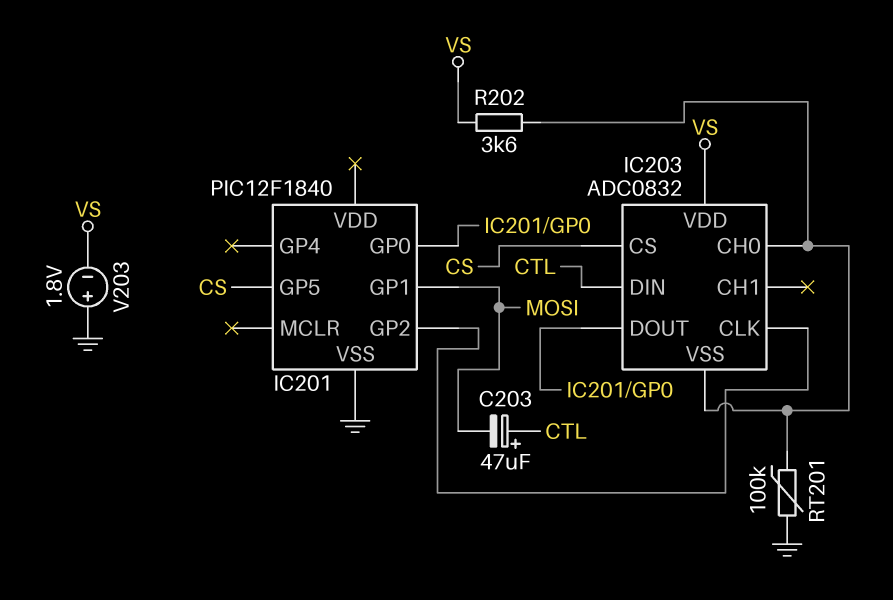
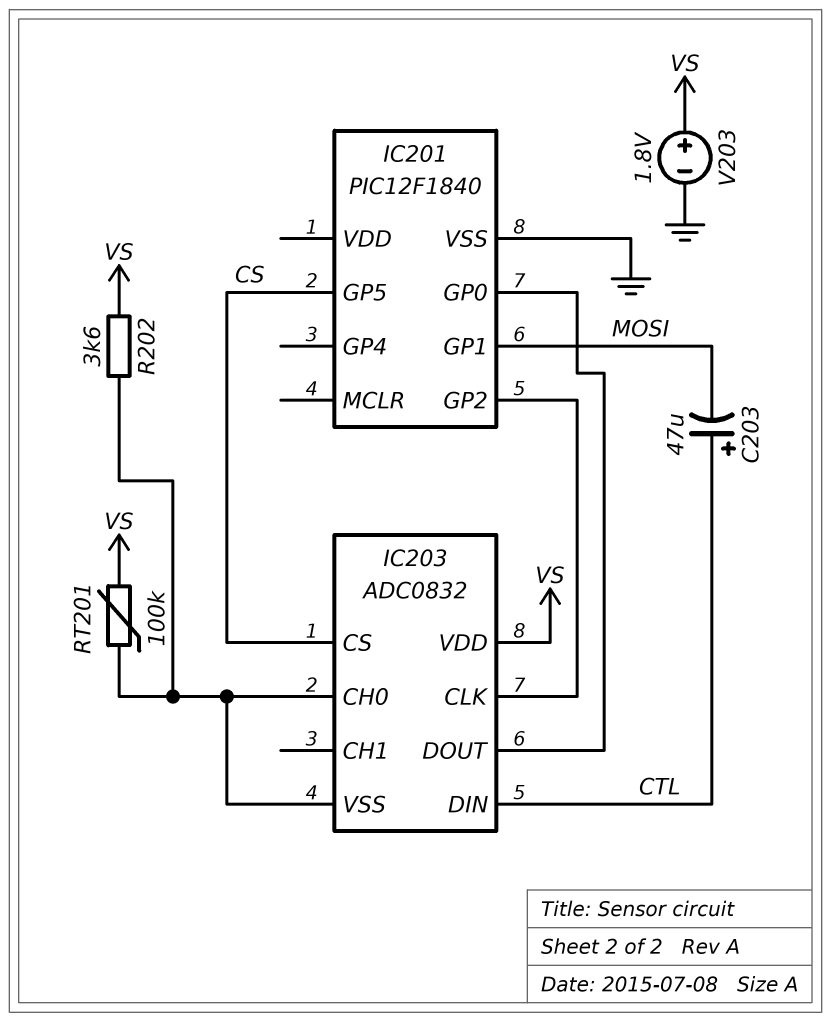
RT201: 100k (GND, IC203/CH0) -> 100k (IC203/CH0, VS)
V203: 1.8V (plus GND, minus VS) -> 1.8V (plus VS, minus GND)

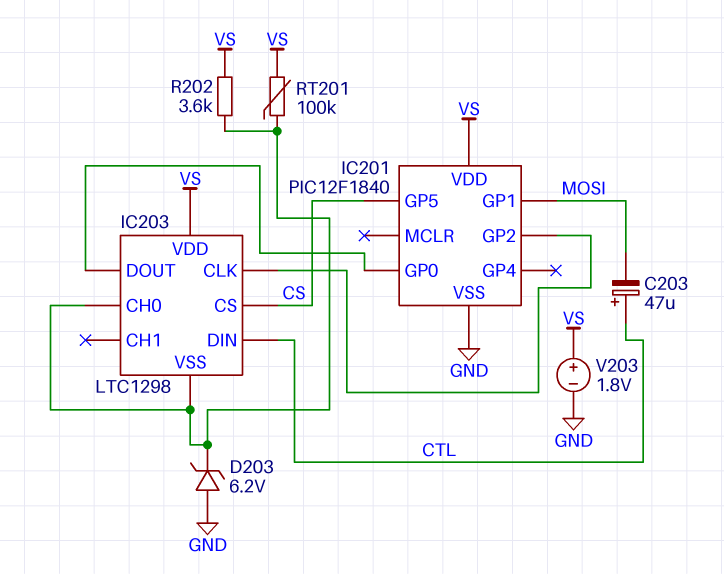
D203: none -> zener 6.2V (A GND, K IC203/CH0)
IC201 pin VDD: none -> VS
IC203: ADC0832 -> LTC1298

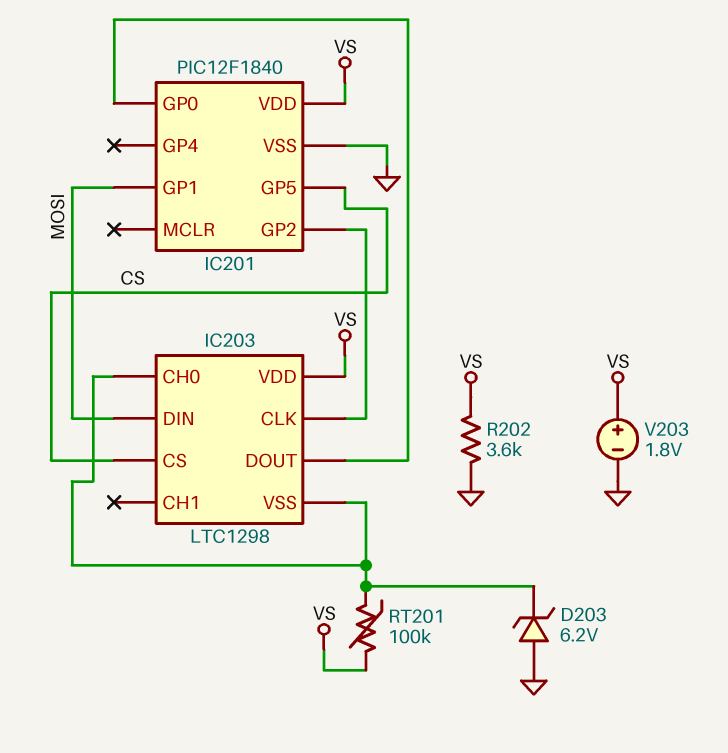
C203: 47uF (plus CTL, minus MOSI) -> none
IC203 pin DIN: CTL -> MOSI
R202: 3.6k (IC203/CH0, VS) -> 3.6k (GND, VS)

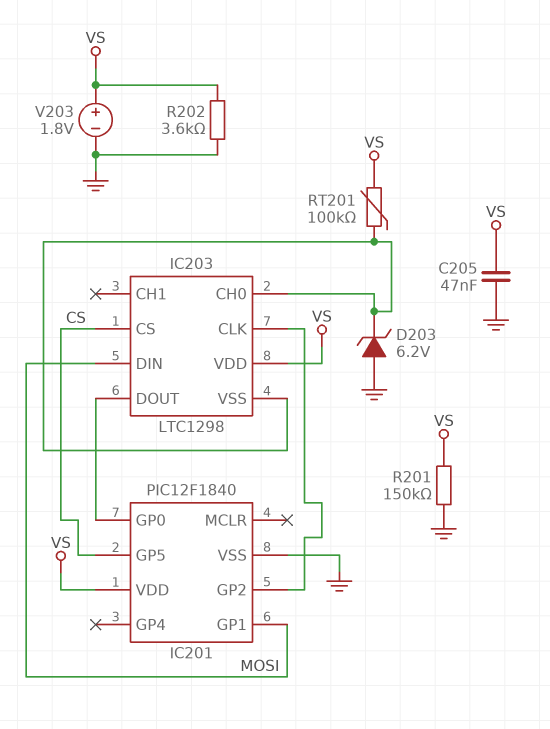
C205: none -> 47nF (GND, VS)
R201: none -> 150k (GND, VS)

